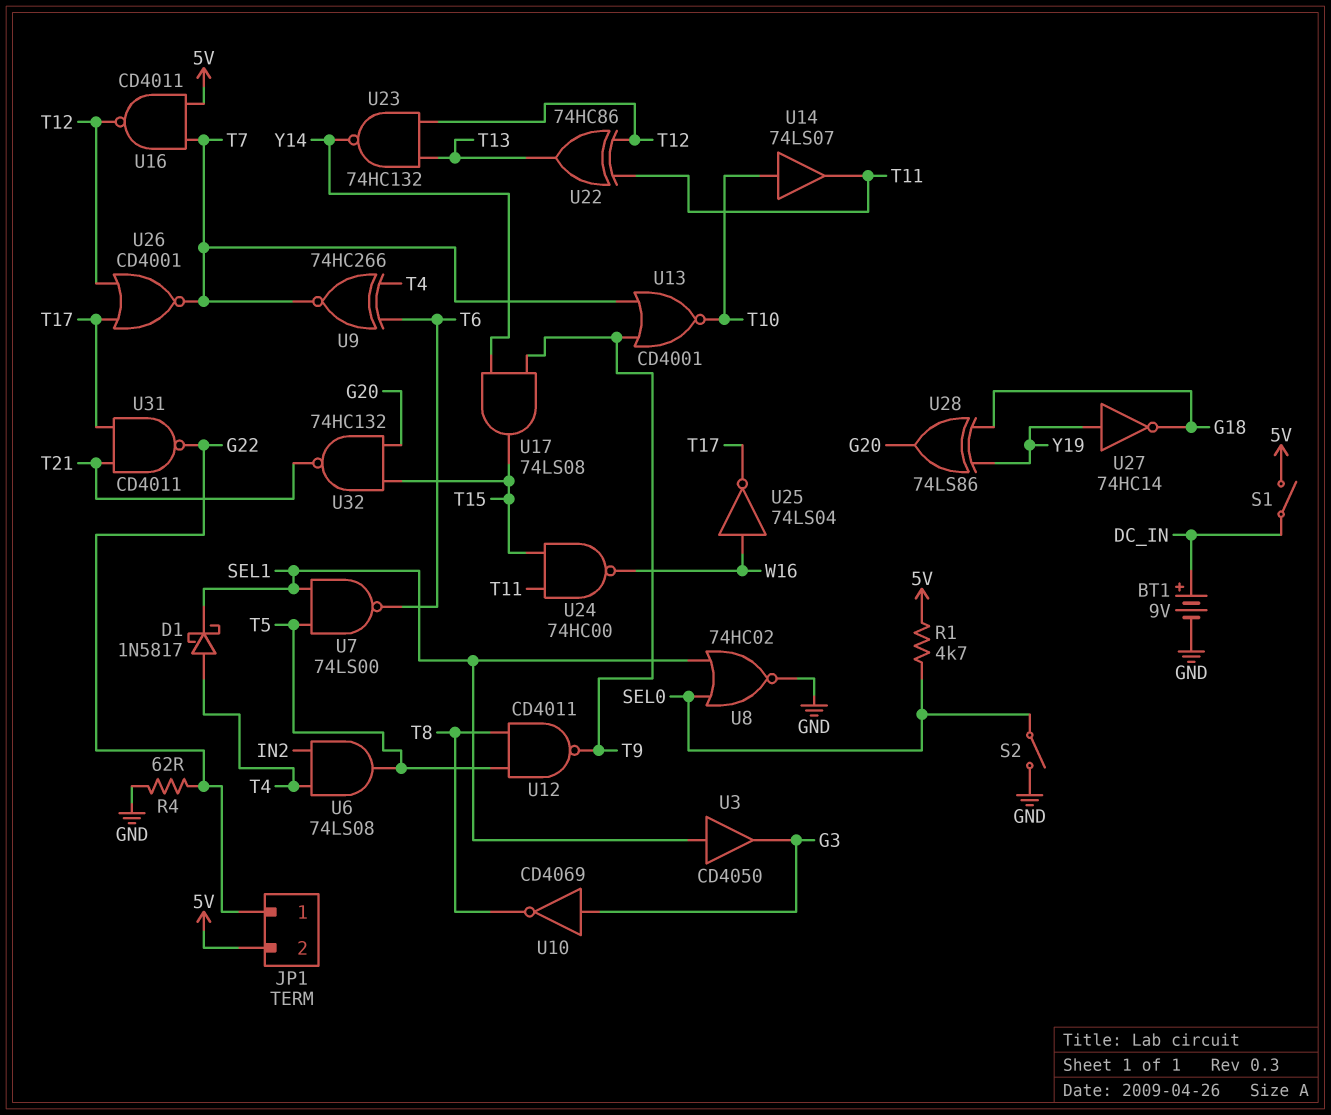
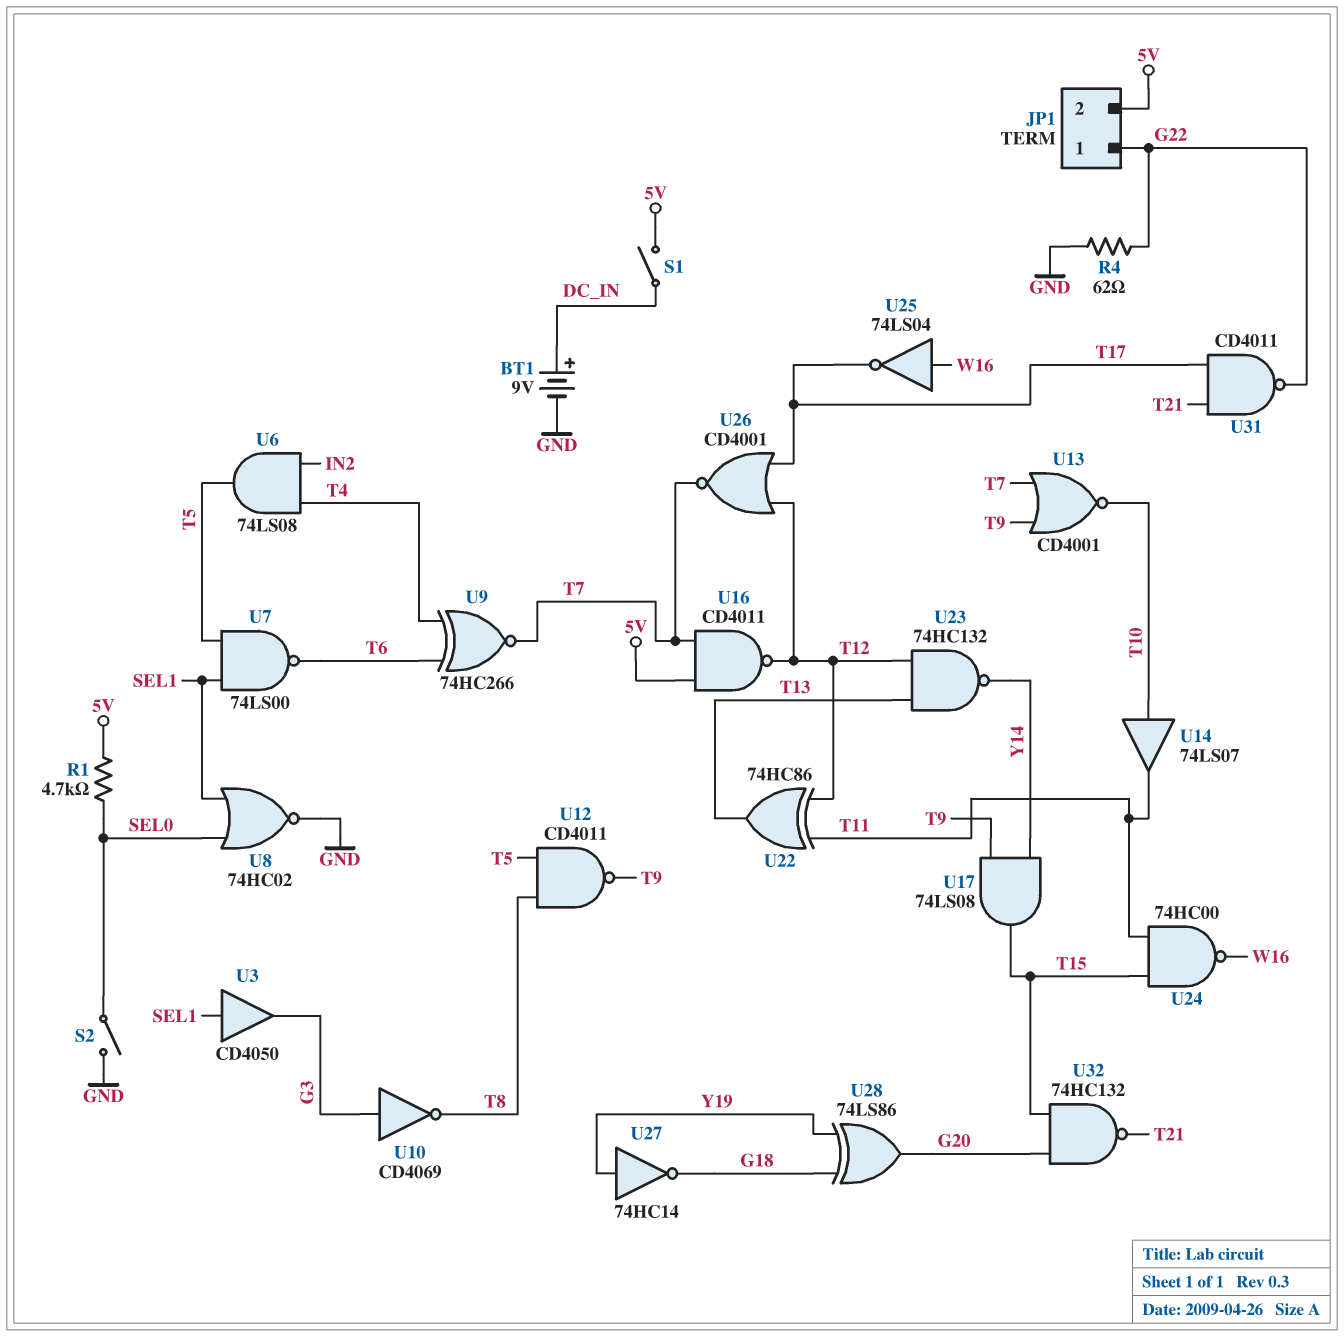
D1: schottky 1N5817 (A T4, K SEL1) -> none

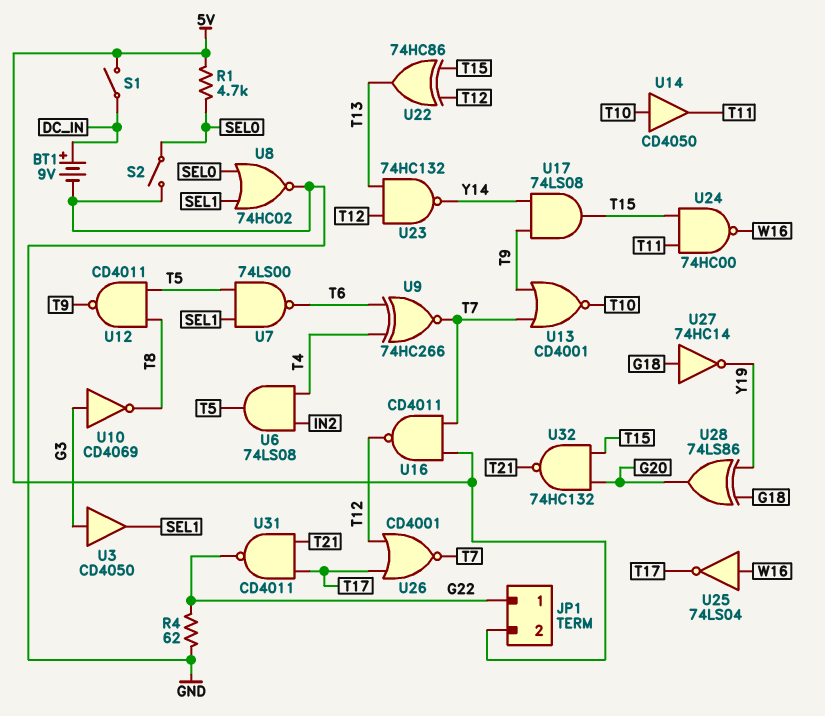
U3: buffer CD4050 (in SEL1, out G3) -> buffer CD4050 (in G3, out SEL1)
U14: buffer 74LS07 (in T10, out T11) -> buffer CD4050 (in T10, out T11)
U22: XOR 74HC86 (in T11, in T12, out T13) -> XOR 74HC86 (in T12, in T15, out T13)
U27: NOT 74HC14 (in Y19, out G18) -> NOT 74HC14 (in G18, out Y19)

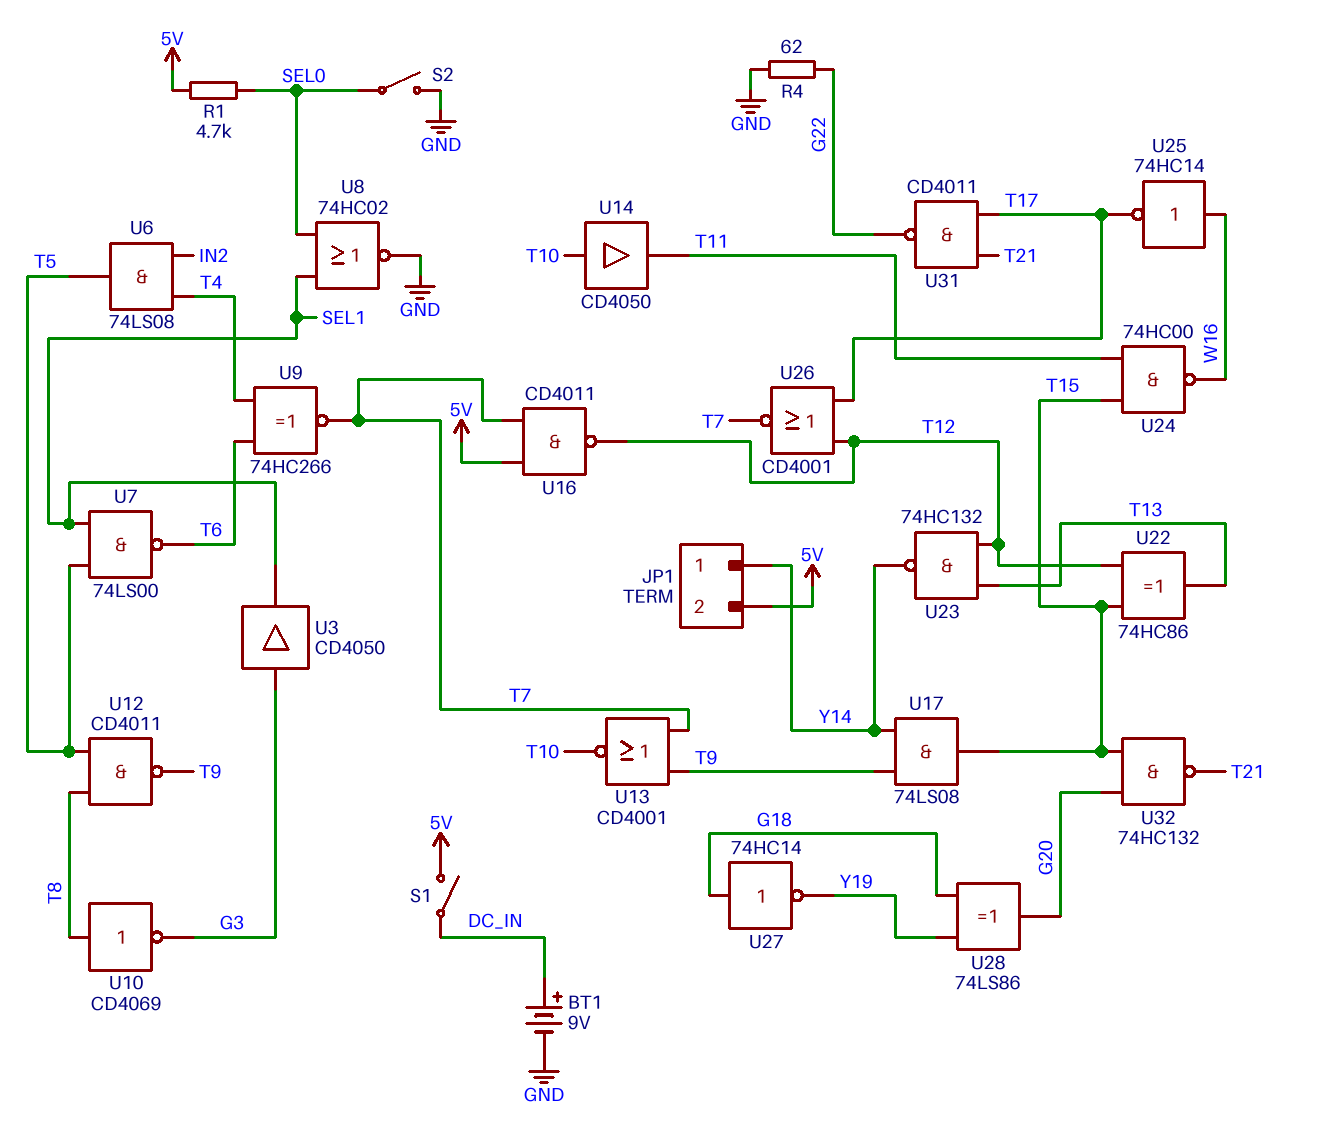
JP1 pin 1: G22 -> Y14
U10: NOT CD4069 (in G3, out T8) -> NOT CD4069 (in T8, out G3)
U25: NOT 74LS04 (in W16, out T17) -> NOT 74HC14 (in W16, out T17)

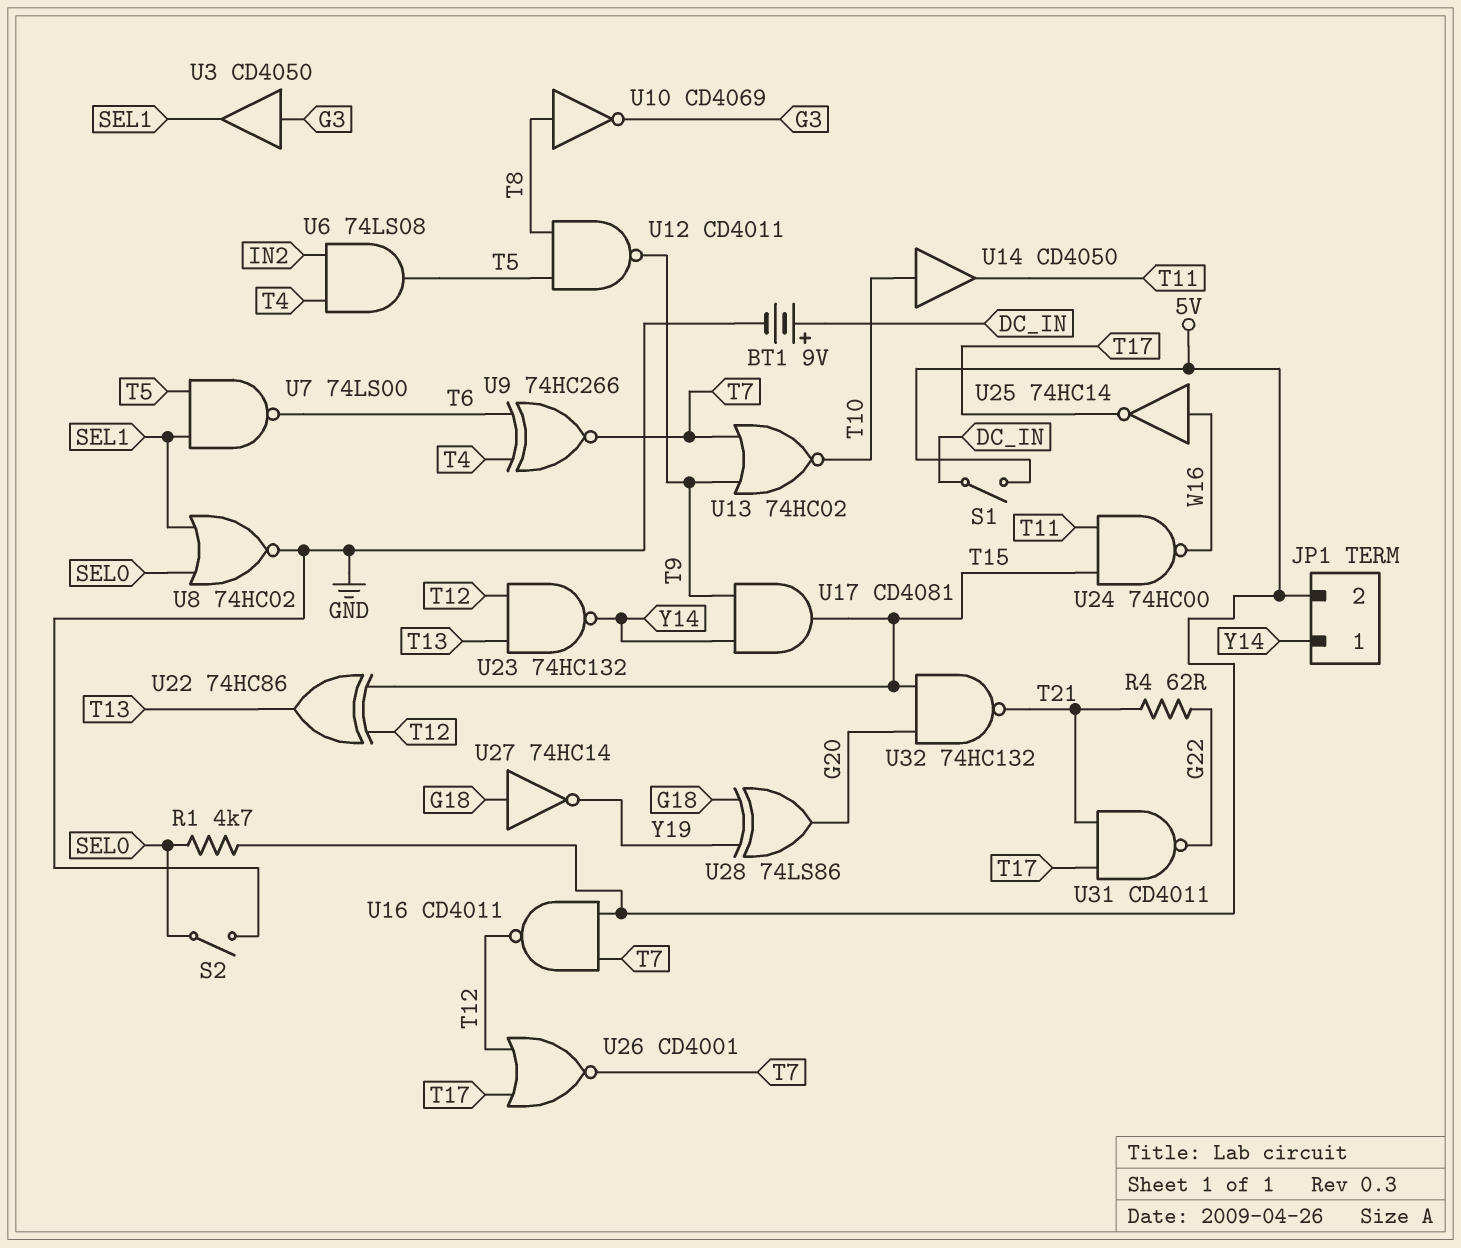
R4: 62 (G22, GND) -> 62 (G22, T21)
U13: NOR CD4001 (in T7, in T9, out T10) -> NOR 74HC02 (in T7, in T9, out T10)
U17: AND 74LS08 (in T9, in Y14, out T15) -> AND CD4081 (in T9, in Y14, out T15)

